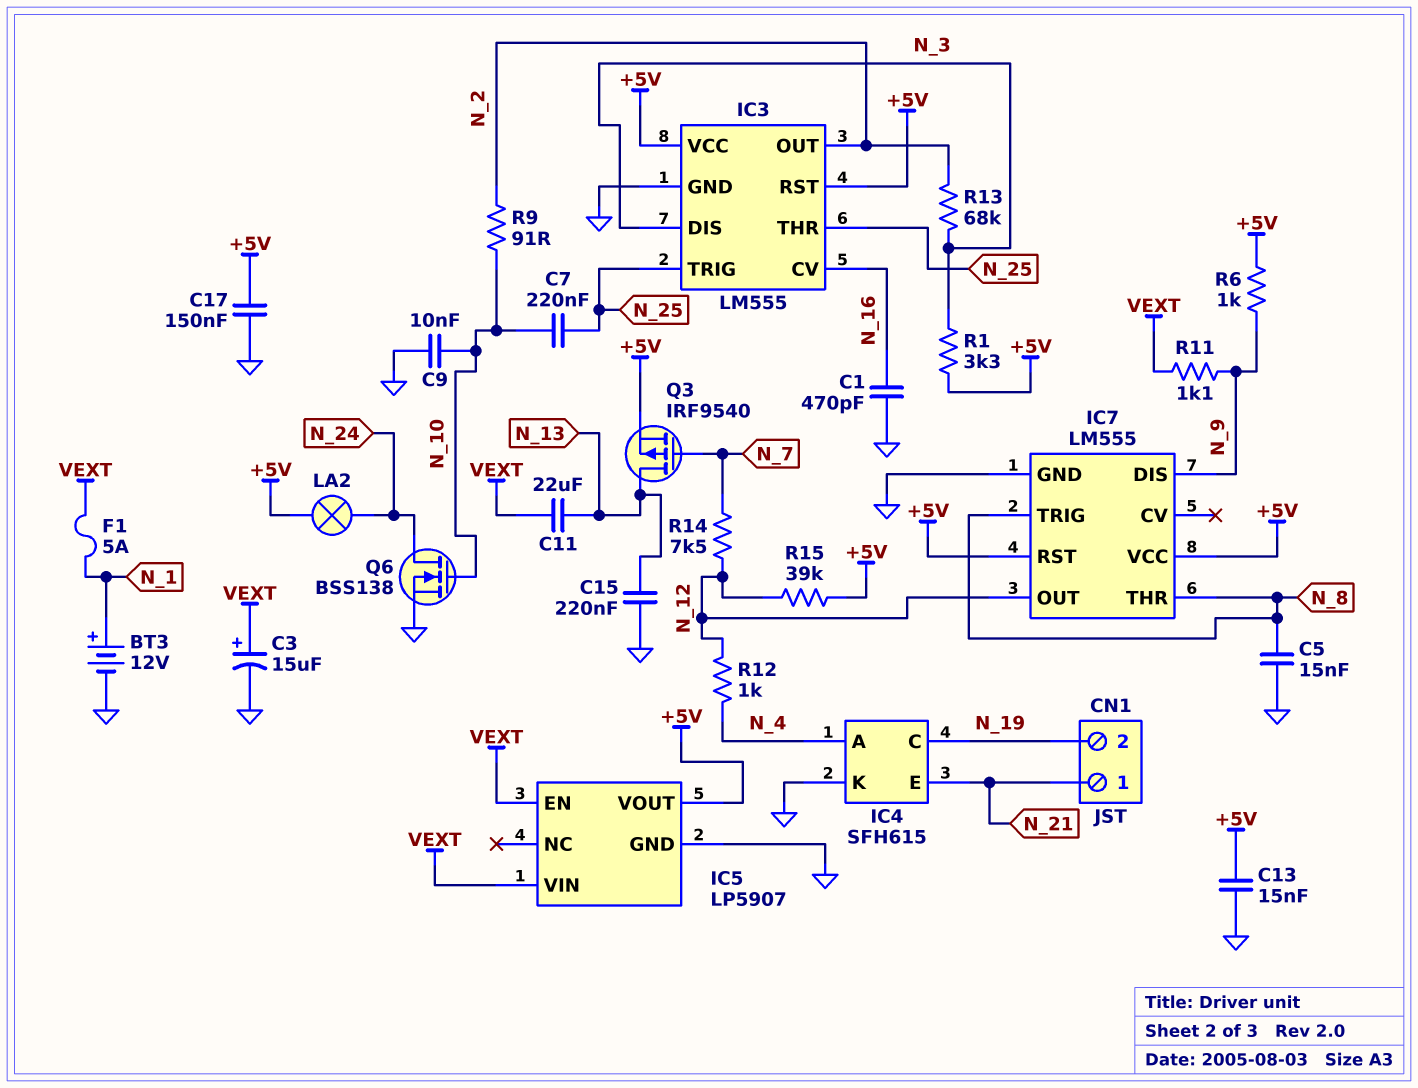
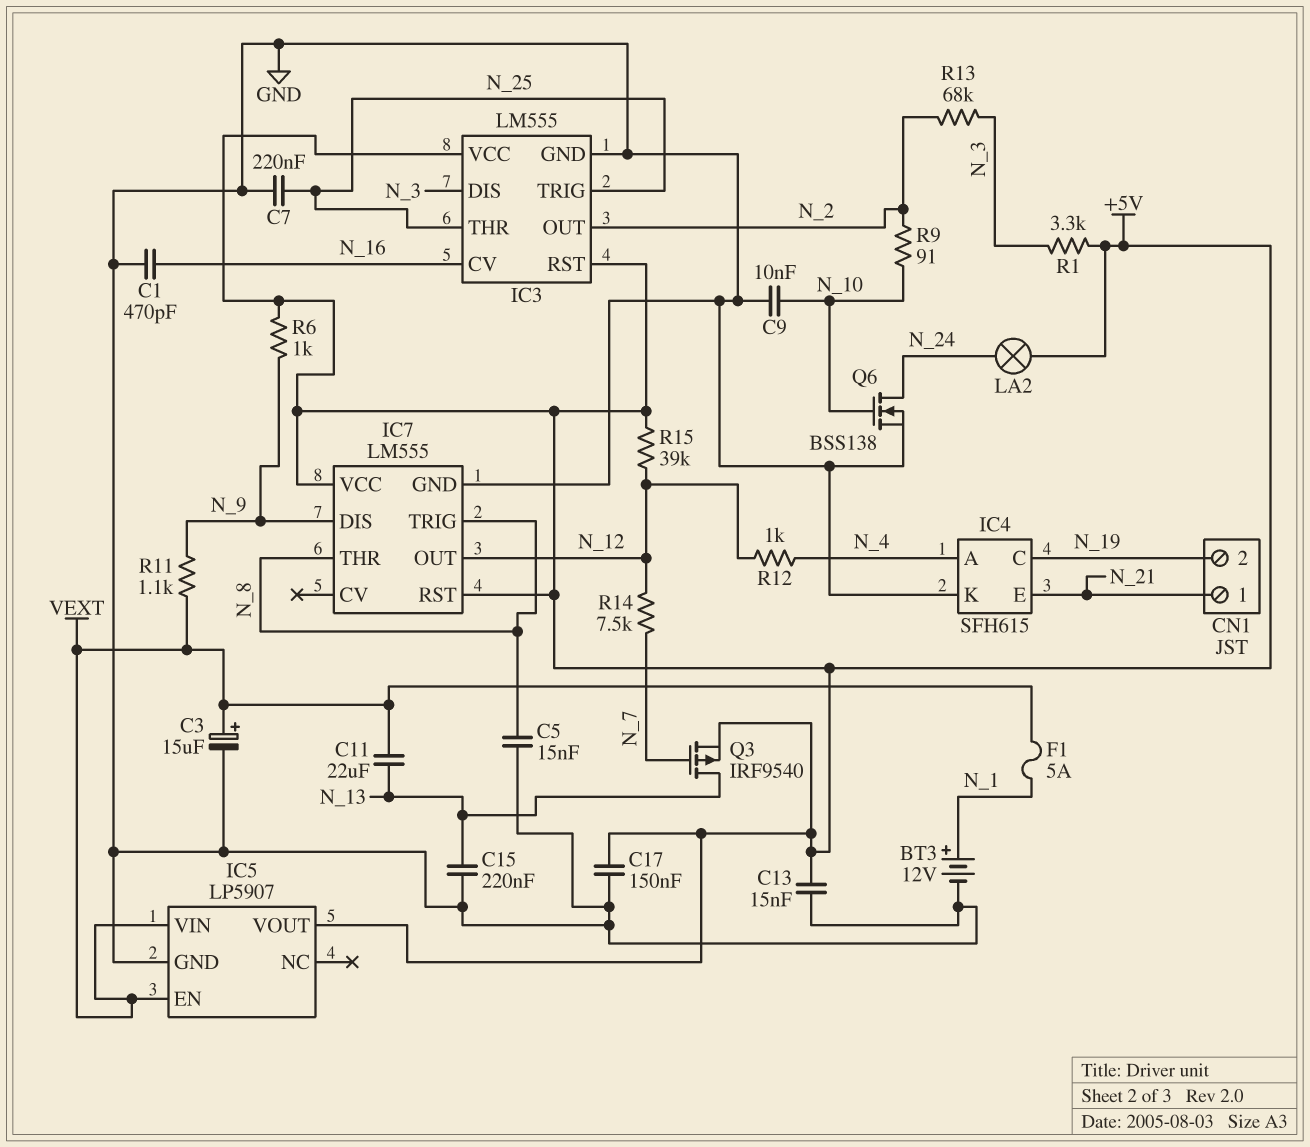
C7: 220nF (N_10, N_25) -> 220nF (GND, N_25)

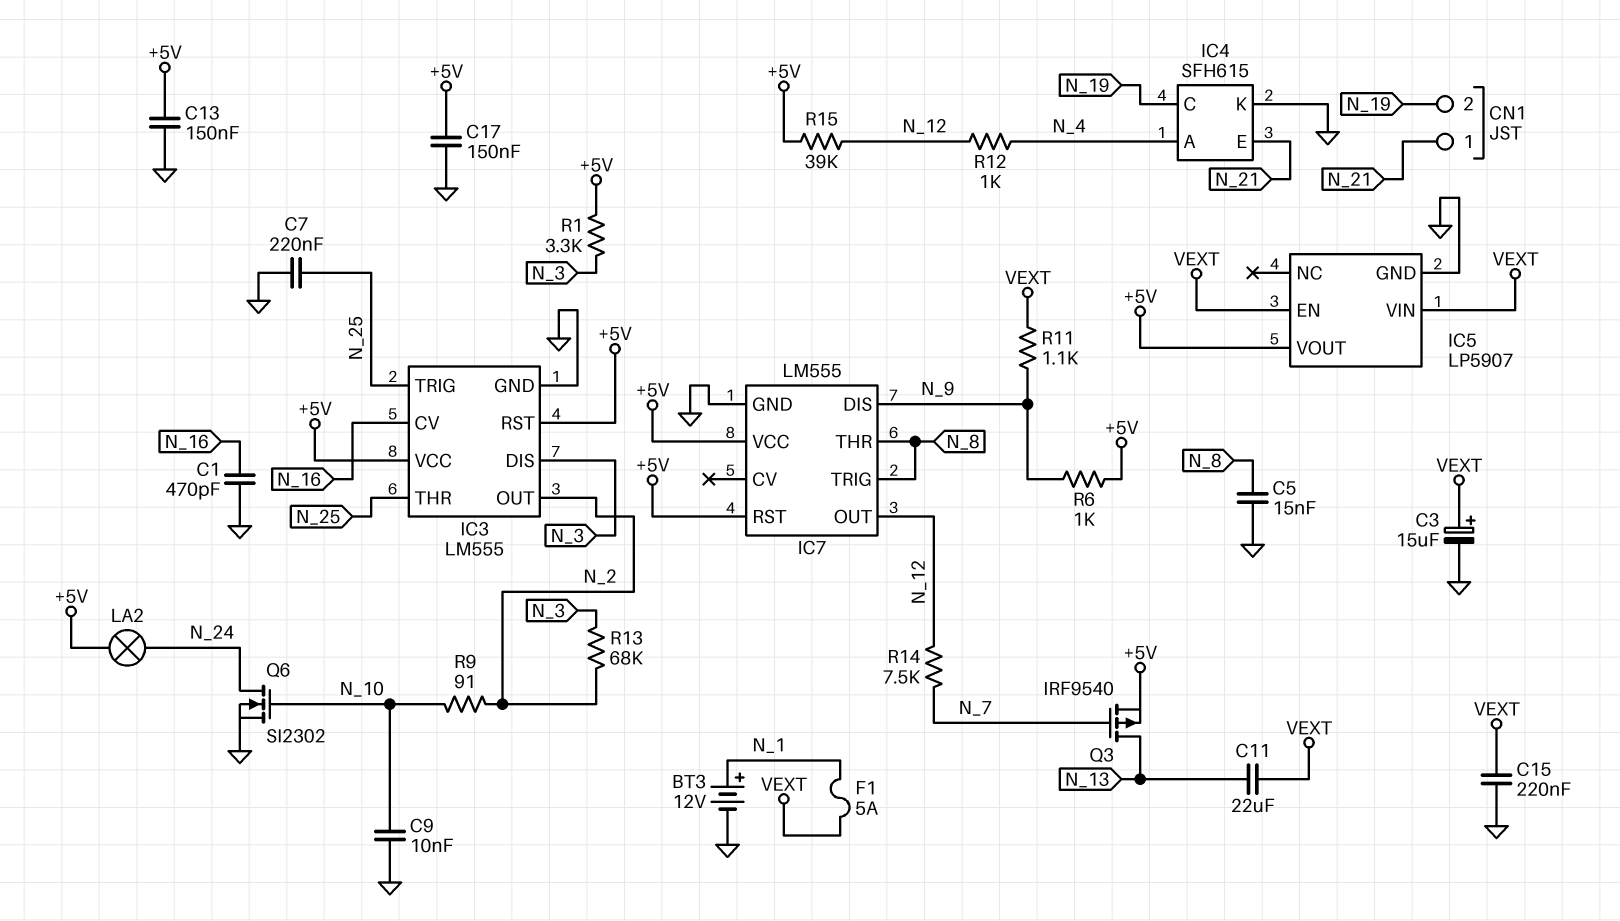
C13: 15nF (+5V, GND) -> 150nF (+5V, GND)
C15: 220nF (GND, N_13) -> 220nF (GND, VEXT)
Q6: NMOS BSS138 (G N_10, D N_24, S GND) -> NMOS SI2302 (G N_10, D N_24, S GND)

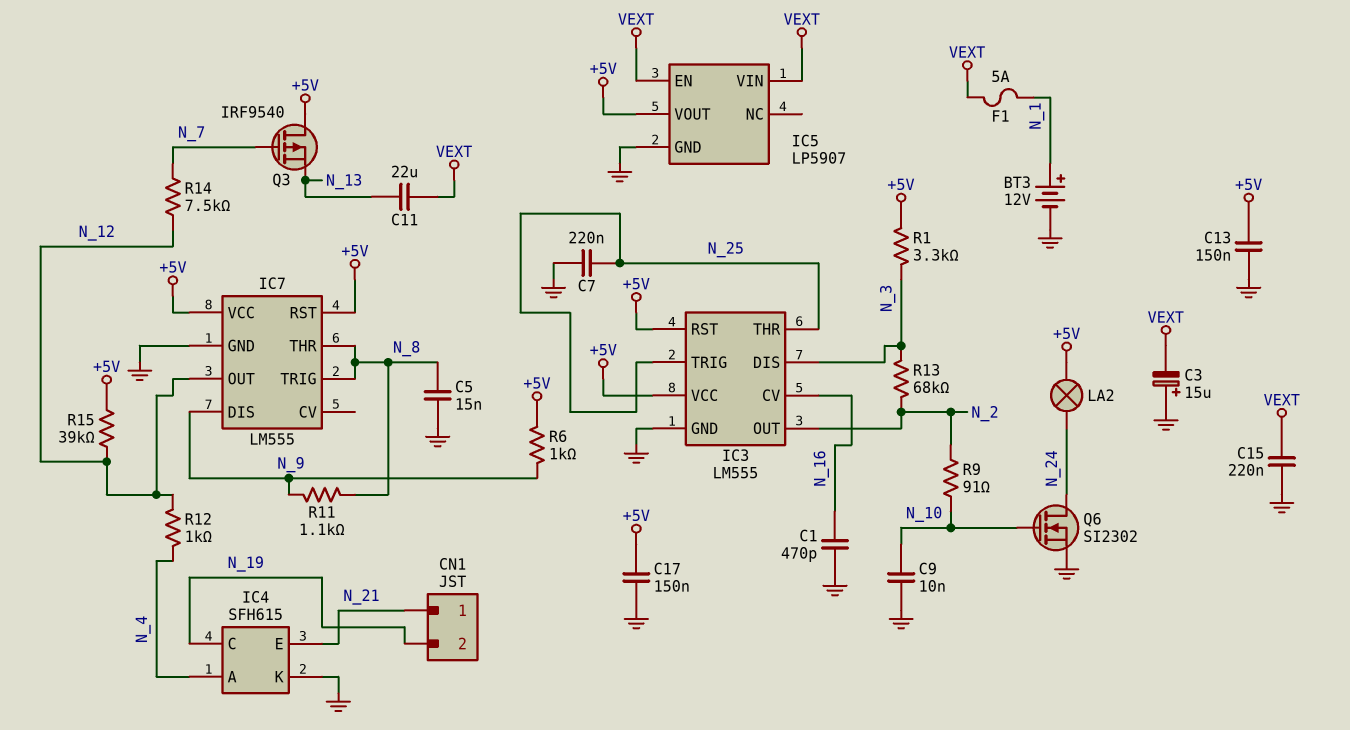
C3: 15uF (plus VEXT, minus GND) -> 15uF (plus GND, minus VEXT)
Q3: PMOS IRF9540 (G N_7, D N_13, S +5V) -> PMOS IRF9540 (G N_7, D +5V, S N_13)
R11: 1.1k (N_9, VEXT) -> 1.1k (N_8, N_9)

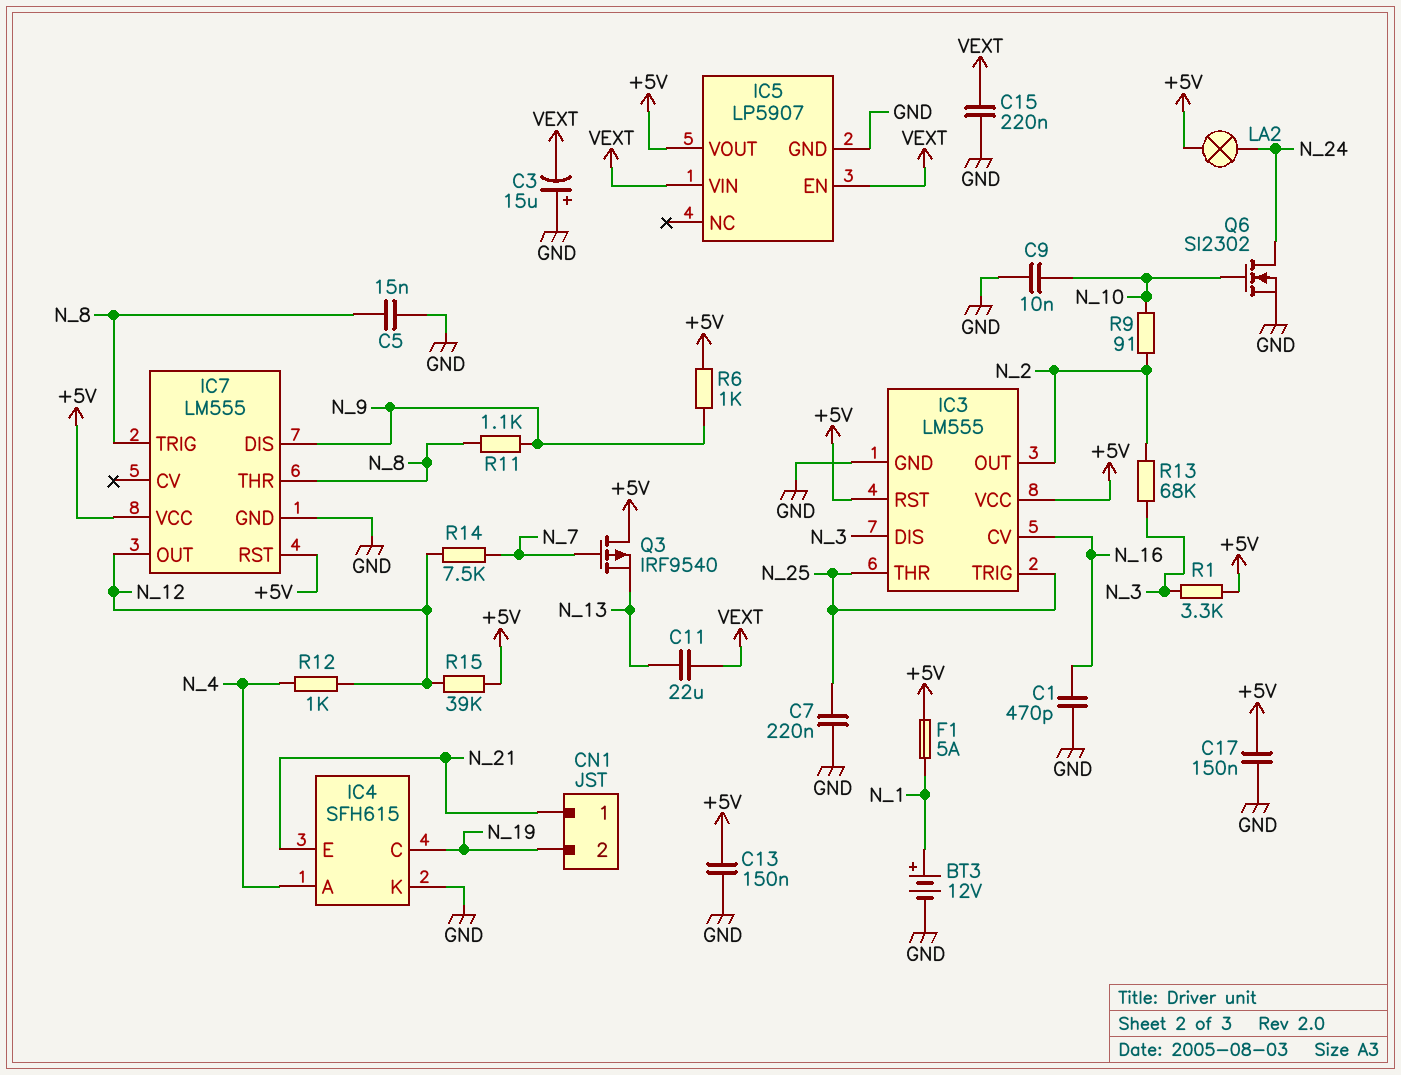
F1: 5A (N_1, VEXT) -> 5A (+5V, N_1)

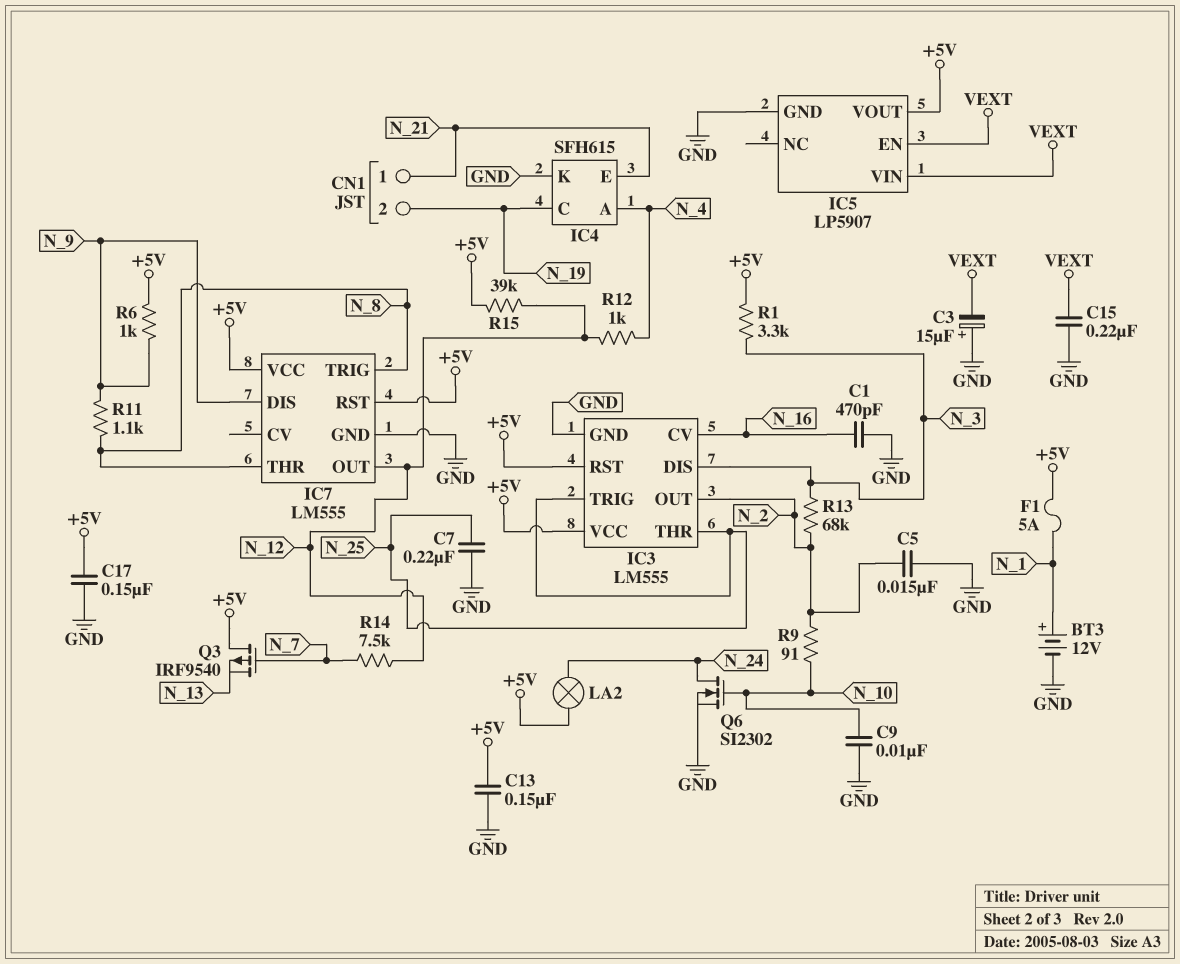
C5: 15nF (GND, N_8) -> 15nF (GND, N_2)
C11: 22uF (N_13, VEXT) -> none

